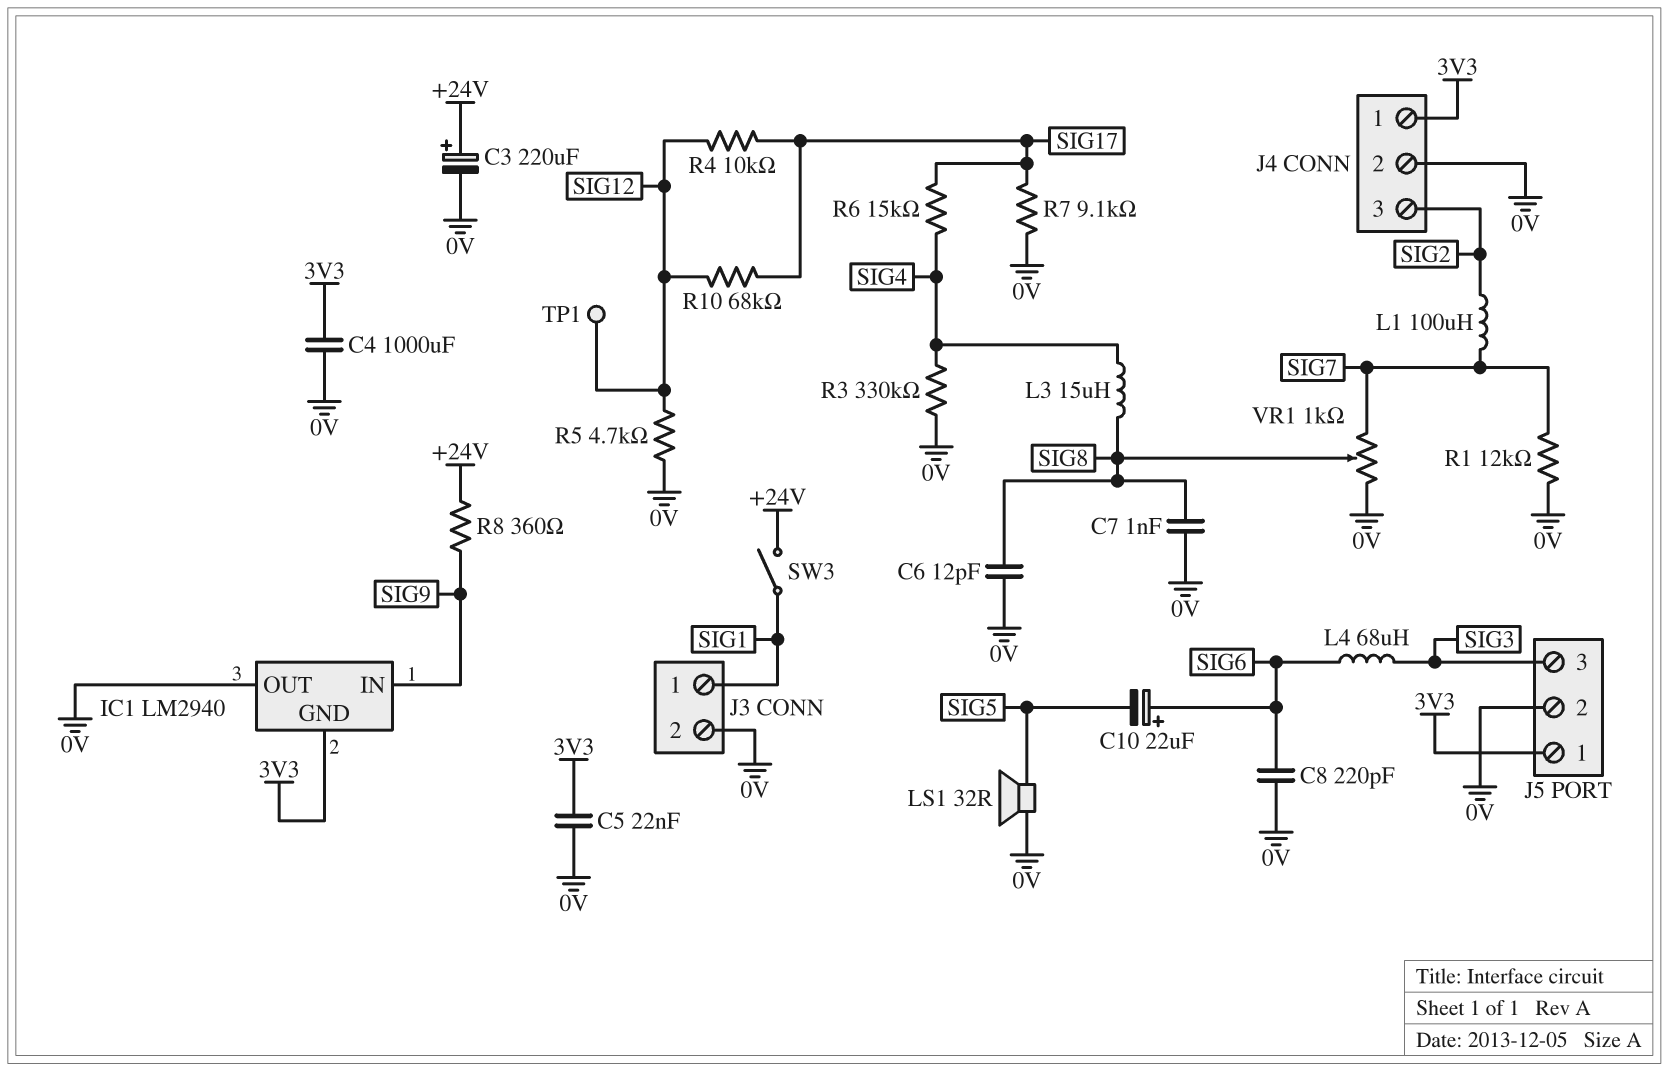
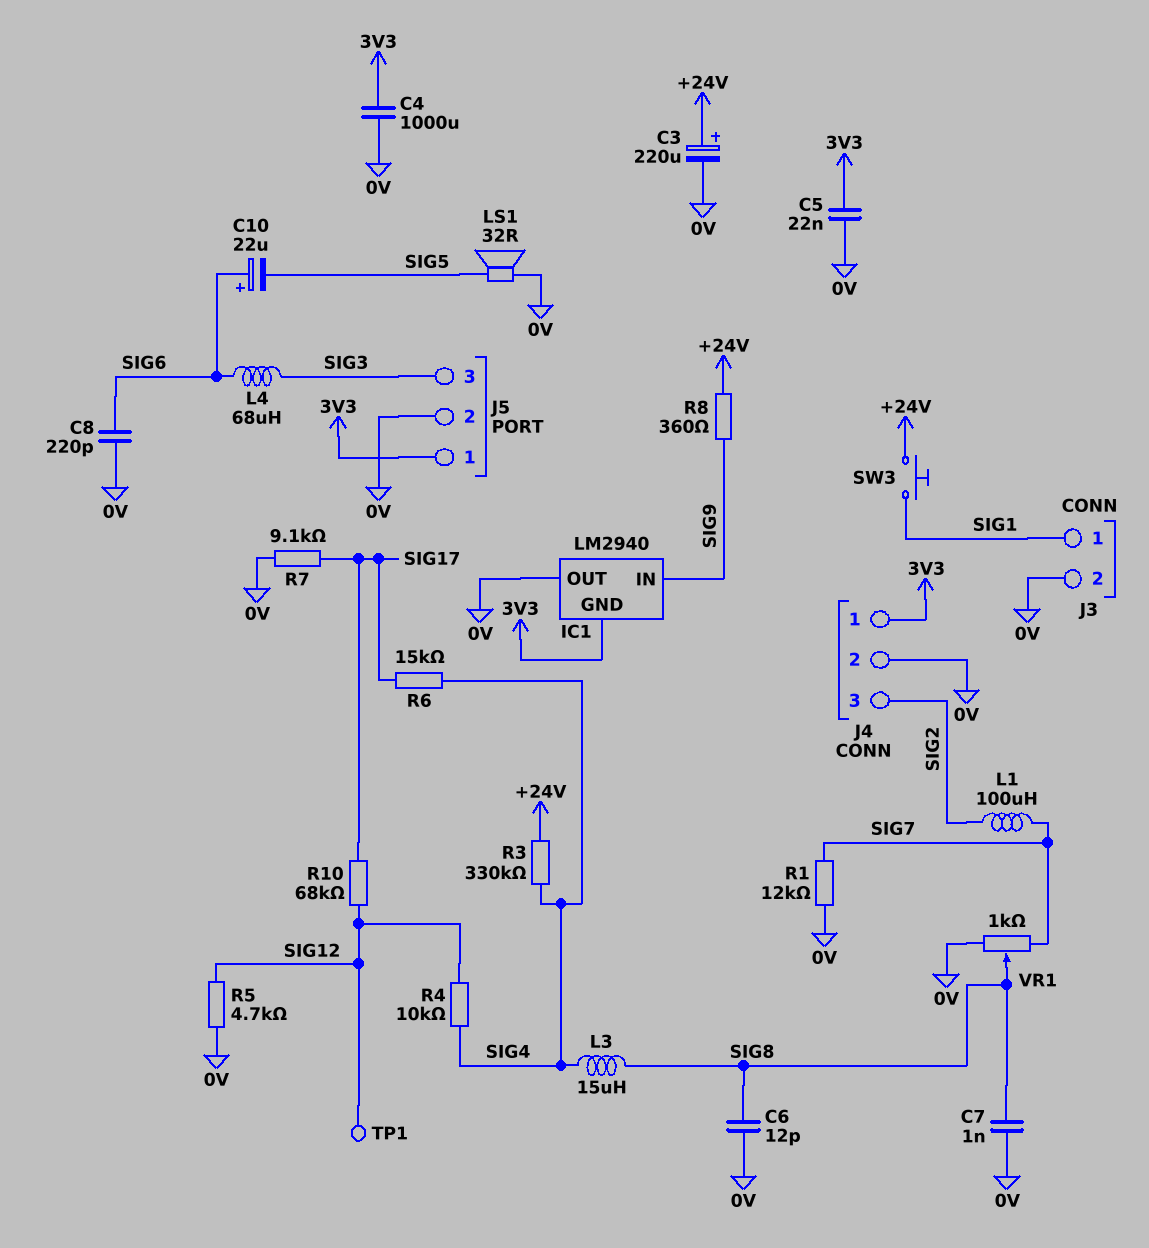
R3: 330k (0V, SIG4) -> 330k (+24V, SIG4)
R4: 10k (SIG12, SIG17) -> 10k (SIG4, SIG12)
SW3: switch (+24V, SIG1) -> button (+24V, SIG1)

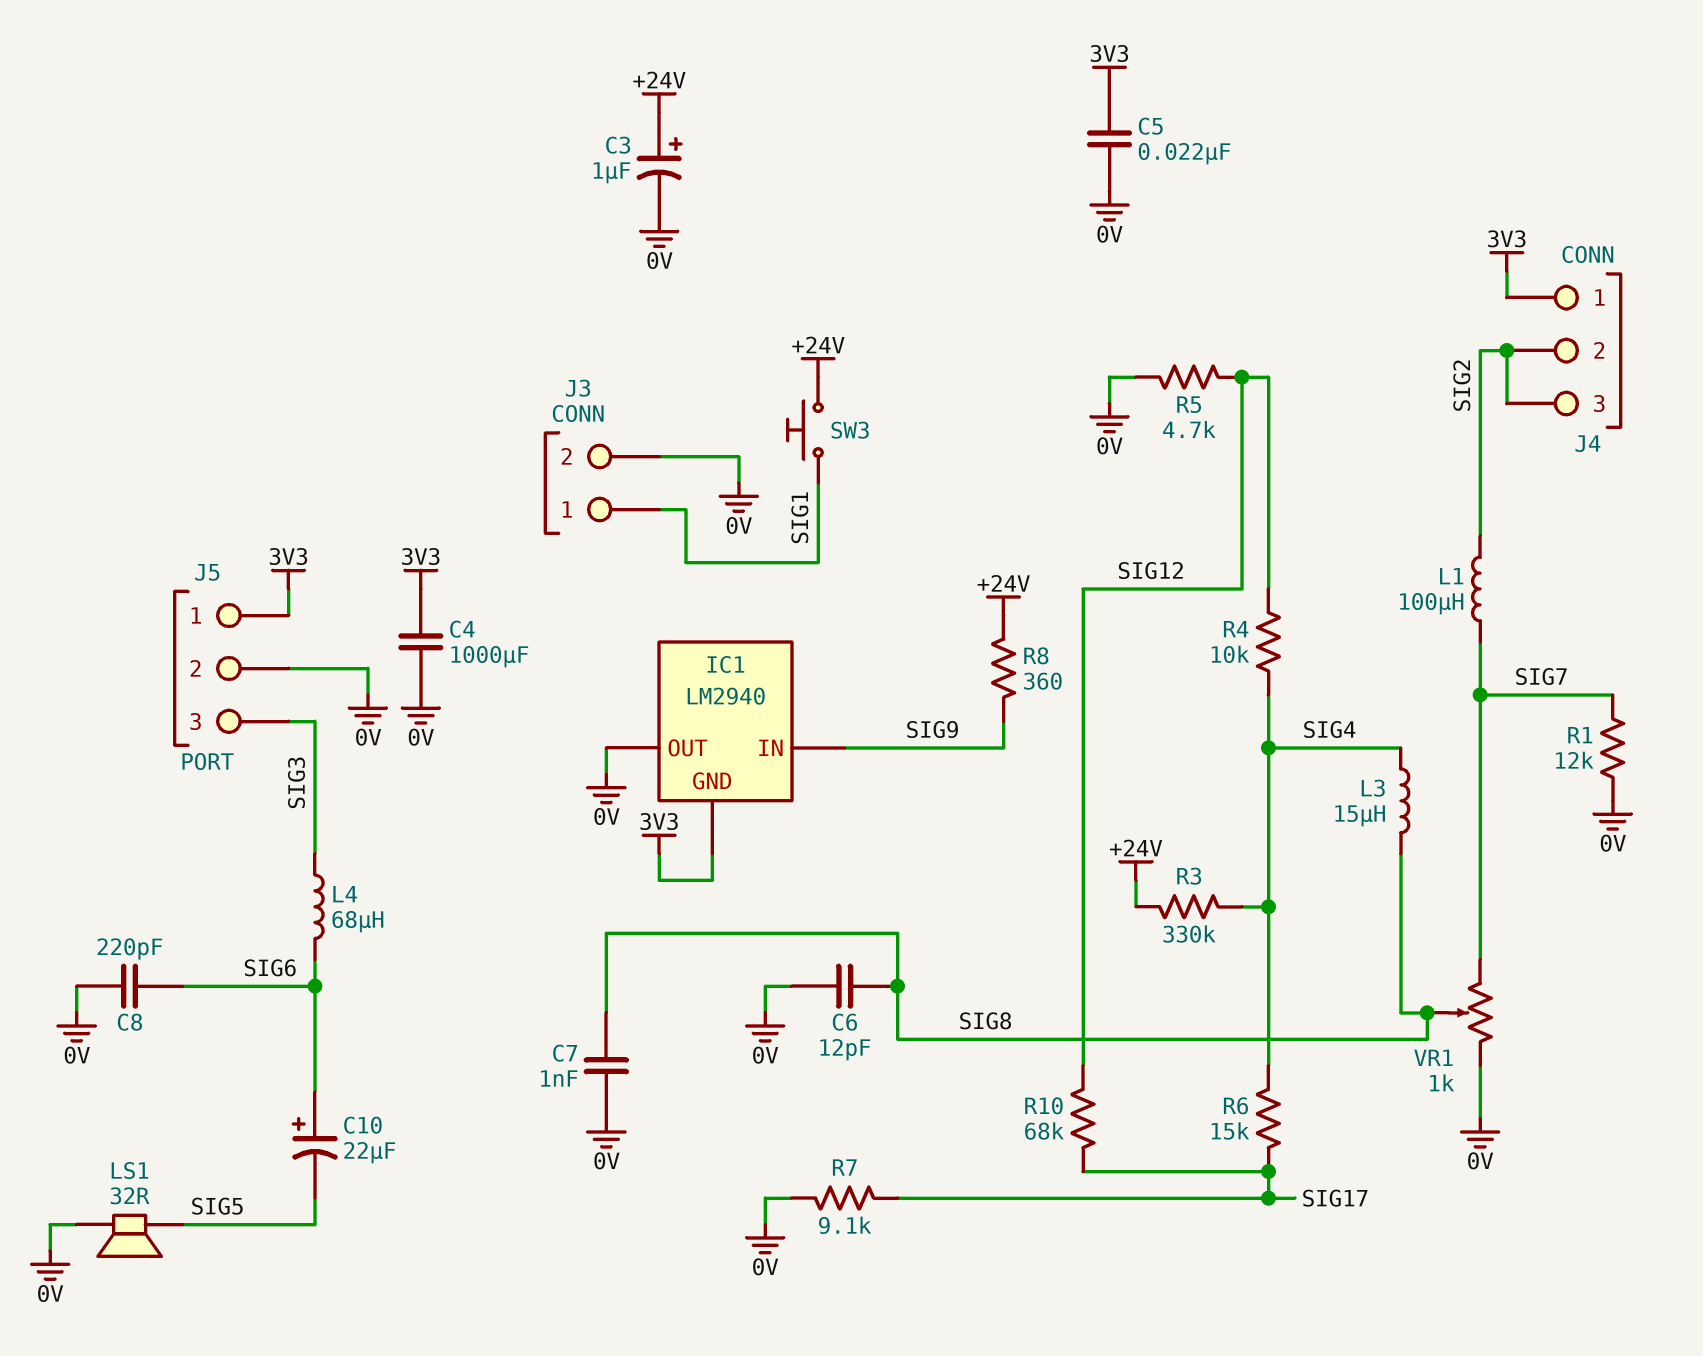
C3: 220uF (plus +24V, minus 0V) -> 1uF (plus +24V, minus 0V)
J4 pin 2: 0V -> SIG2
TP1: test point (SIG12) -> none

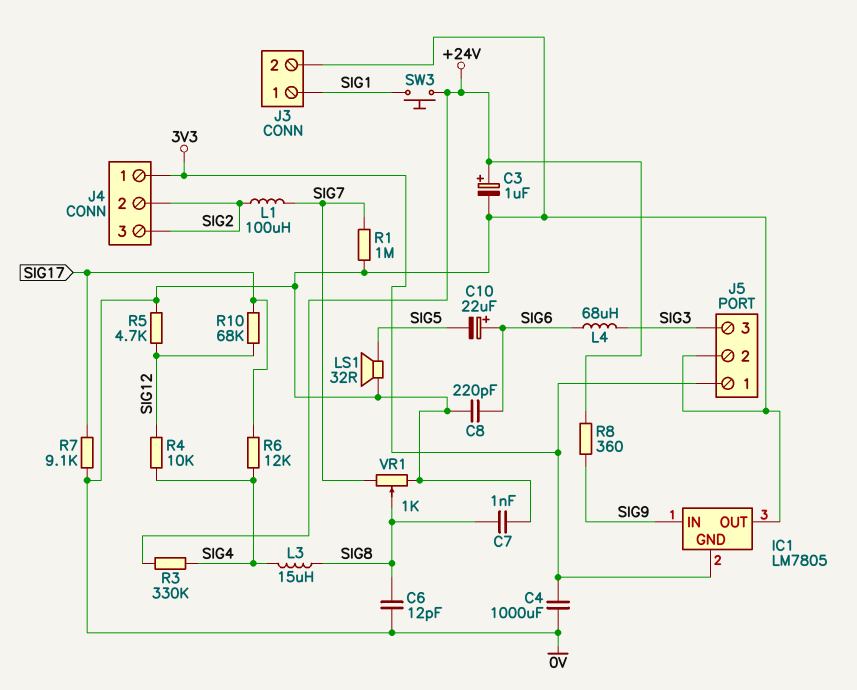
C5: 22nF (0V, 3V3) -> none
IC1: LM2940 -> LM7805
R1: 12k (0V, SIG7) -> 1M (0V, SIG7)
R6: 15k (SIG4, SIG17) -> 12k (SIG4, SIG17)

